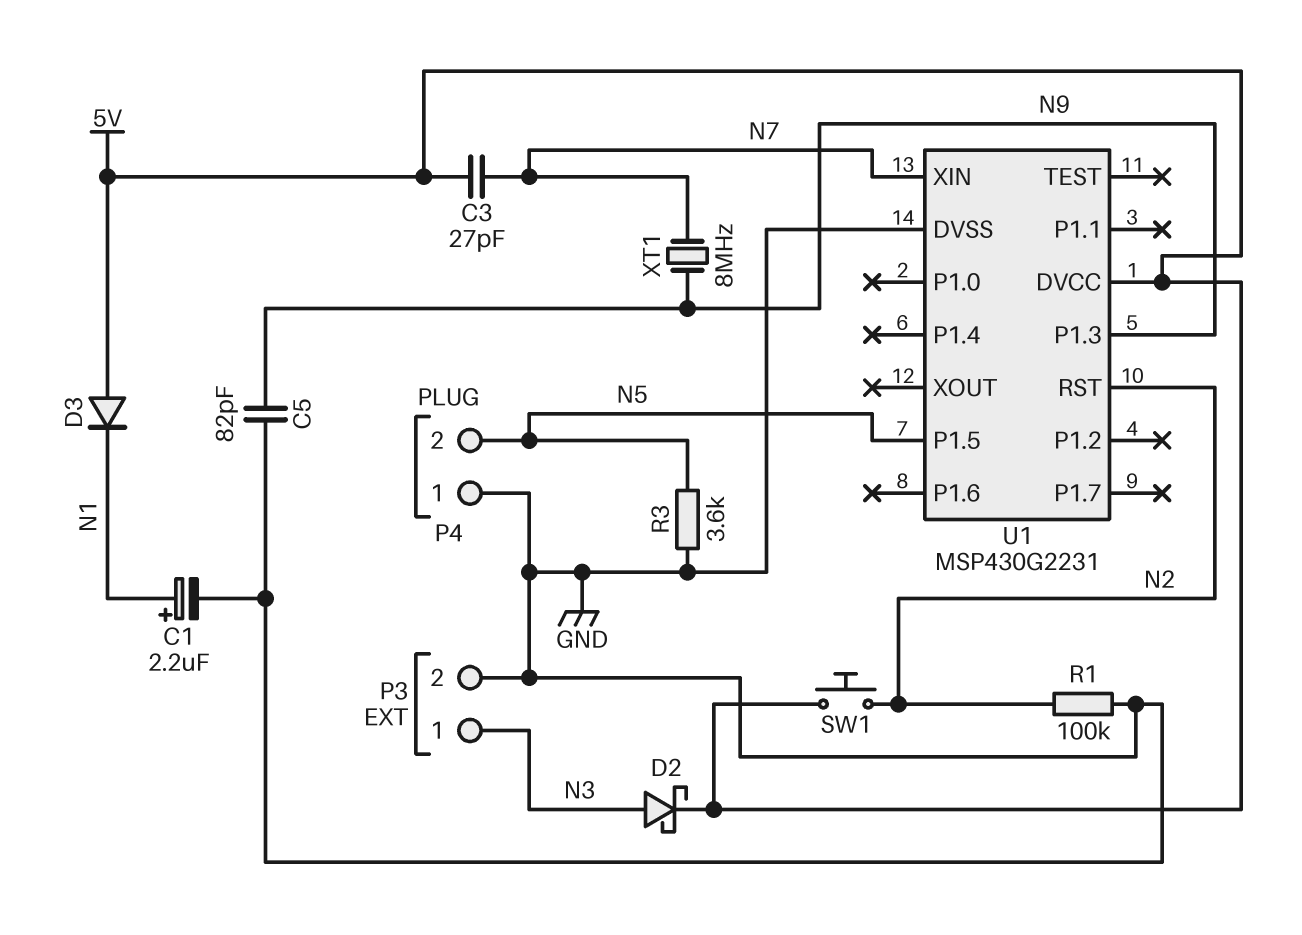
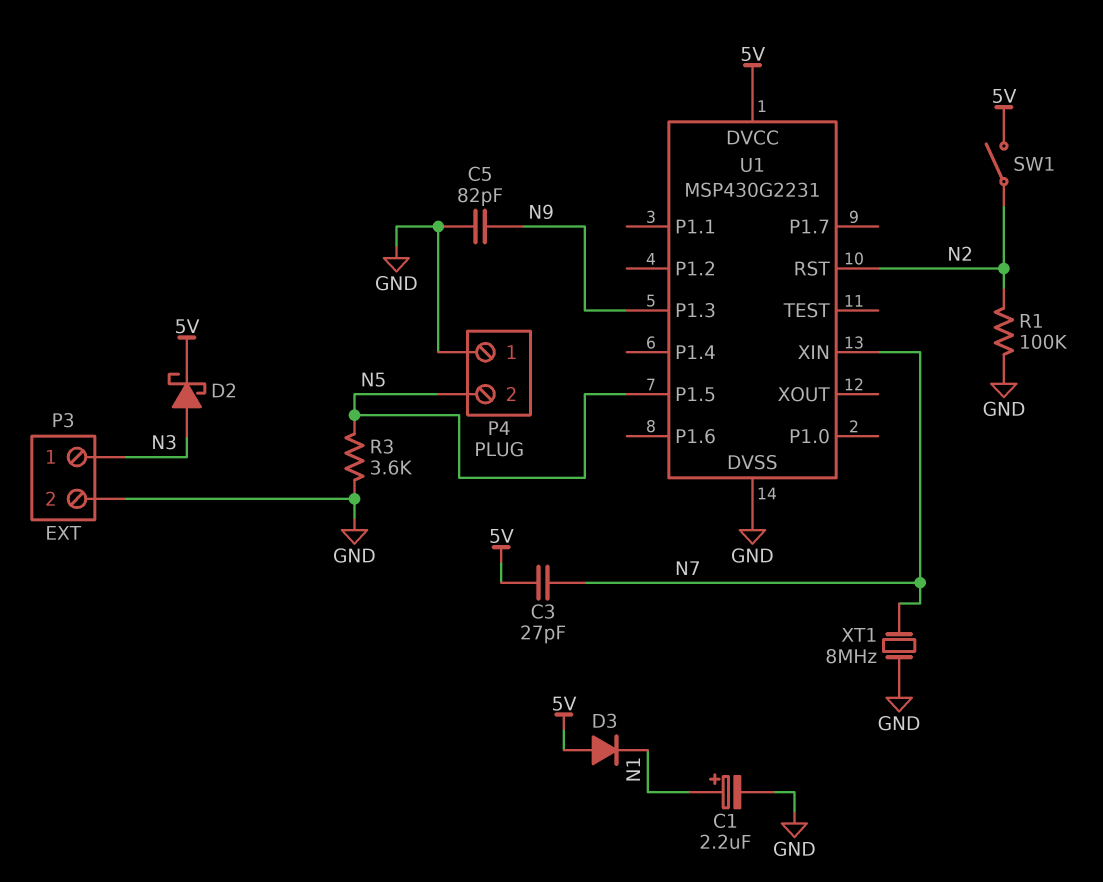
SW1: button (5V, N2) -> switch (5V, N2)
XT1: 8MHz (N7, N9) -> 8MHz (GND, N7)

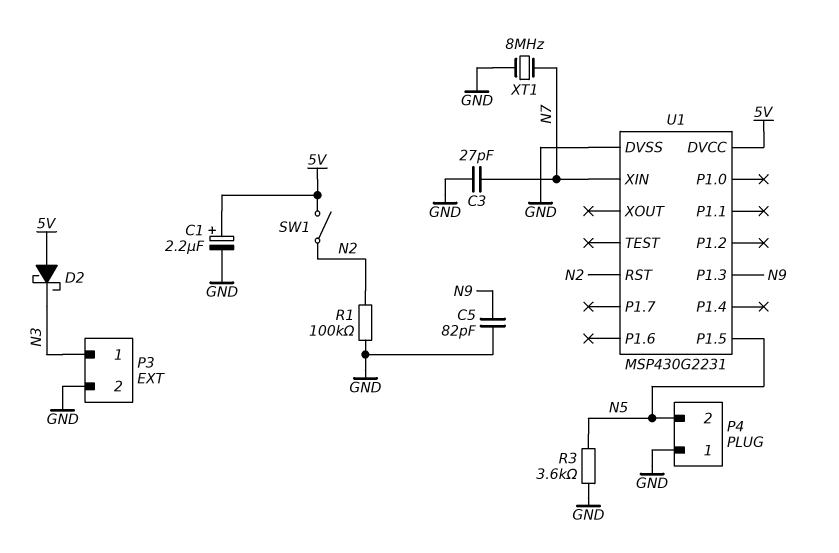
C1: 2.2uF (plus N1, minus GND) -> 2.2uF (plus 5V, minus GND)
C3: 27pF (5V, N7) -> 27pF (GND, N7)
D2: schottky (A N3, K 5V) -> schottky (A 5V, K N3)
D3: diode (A 5V, K N1) -> none

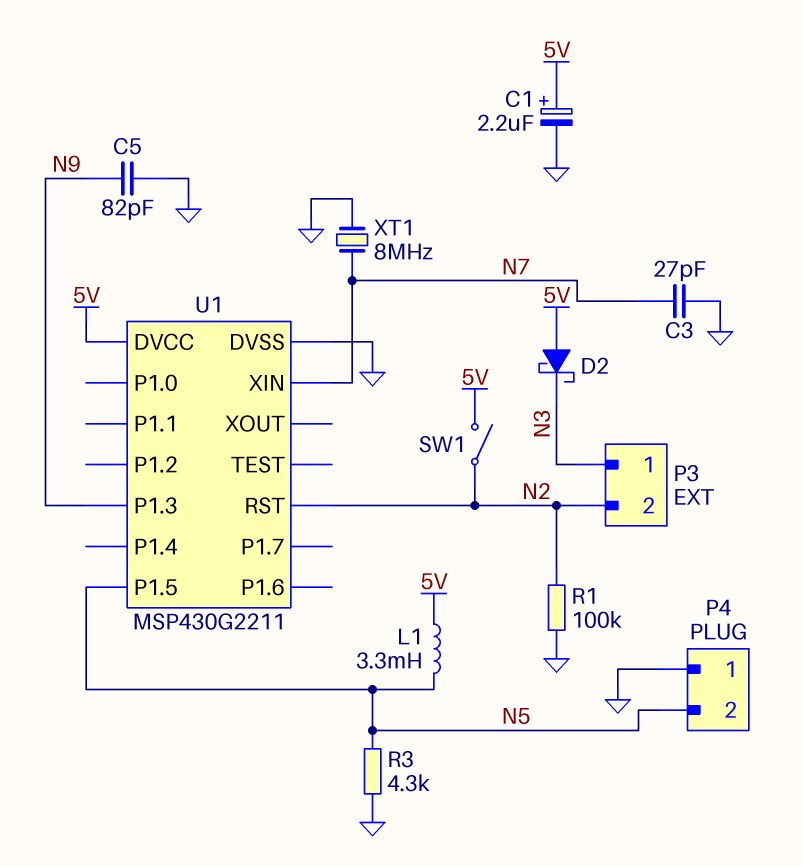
L1: none -> 3.3mH (5V, N5)
P3 pin 2: GND -> N2
R3: 3.6k (GND, N5) -> 4.3k (GND, N5)
U1: MSP430G2231 -> MSP430G2211

